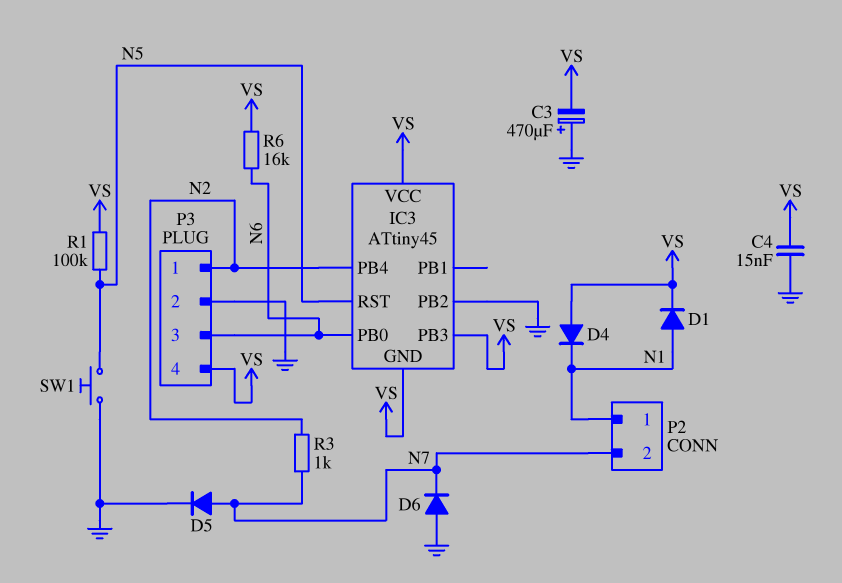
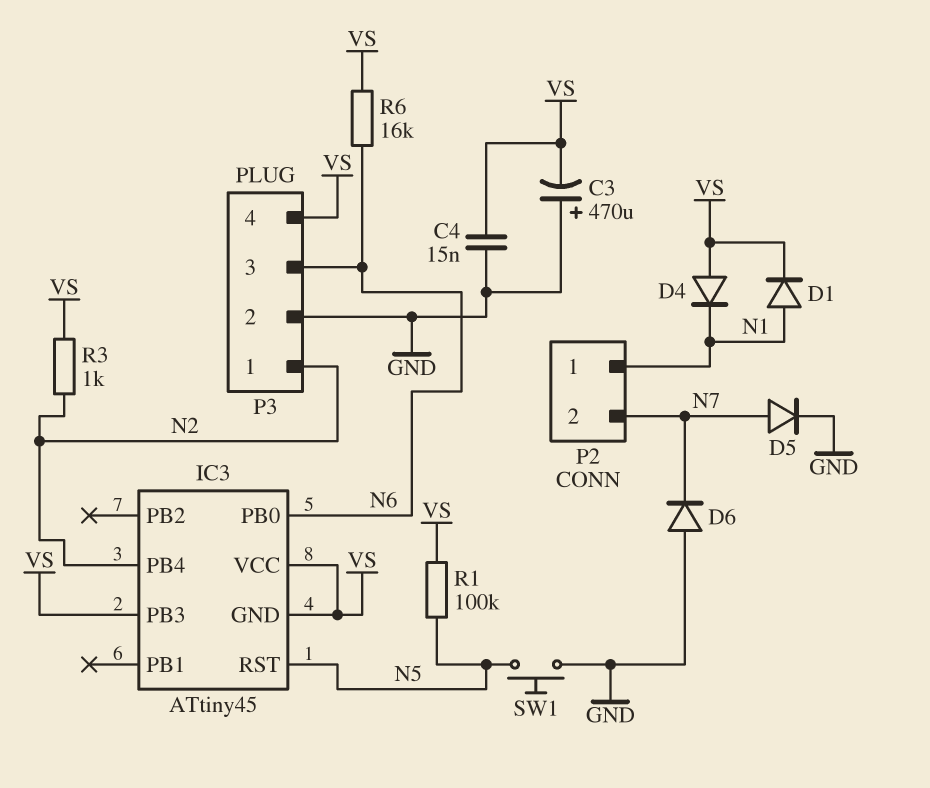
IC3 pin PB2: GND -> none
R3: 1k (N2, N7) -> 1k (N2, VS)

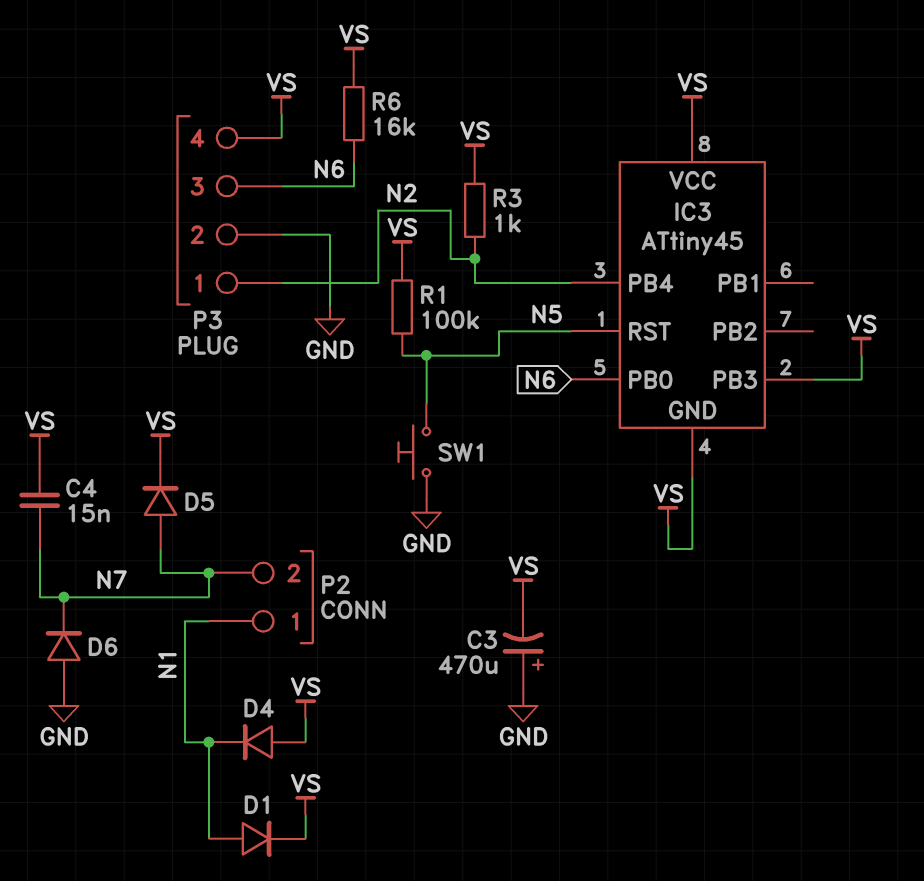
C4: 15nF (GND, VS) -> 15nF (N7, VS)
D5: diode (A N7, K GND) -> diode (A N7, K VS)

